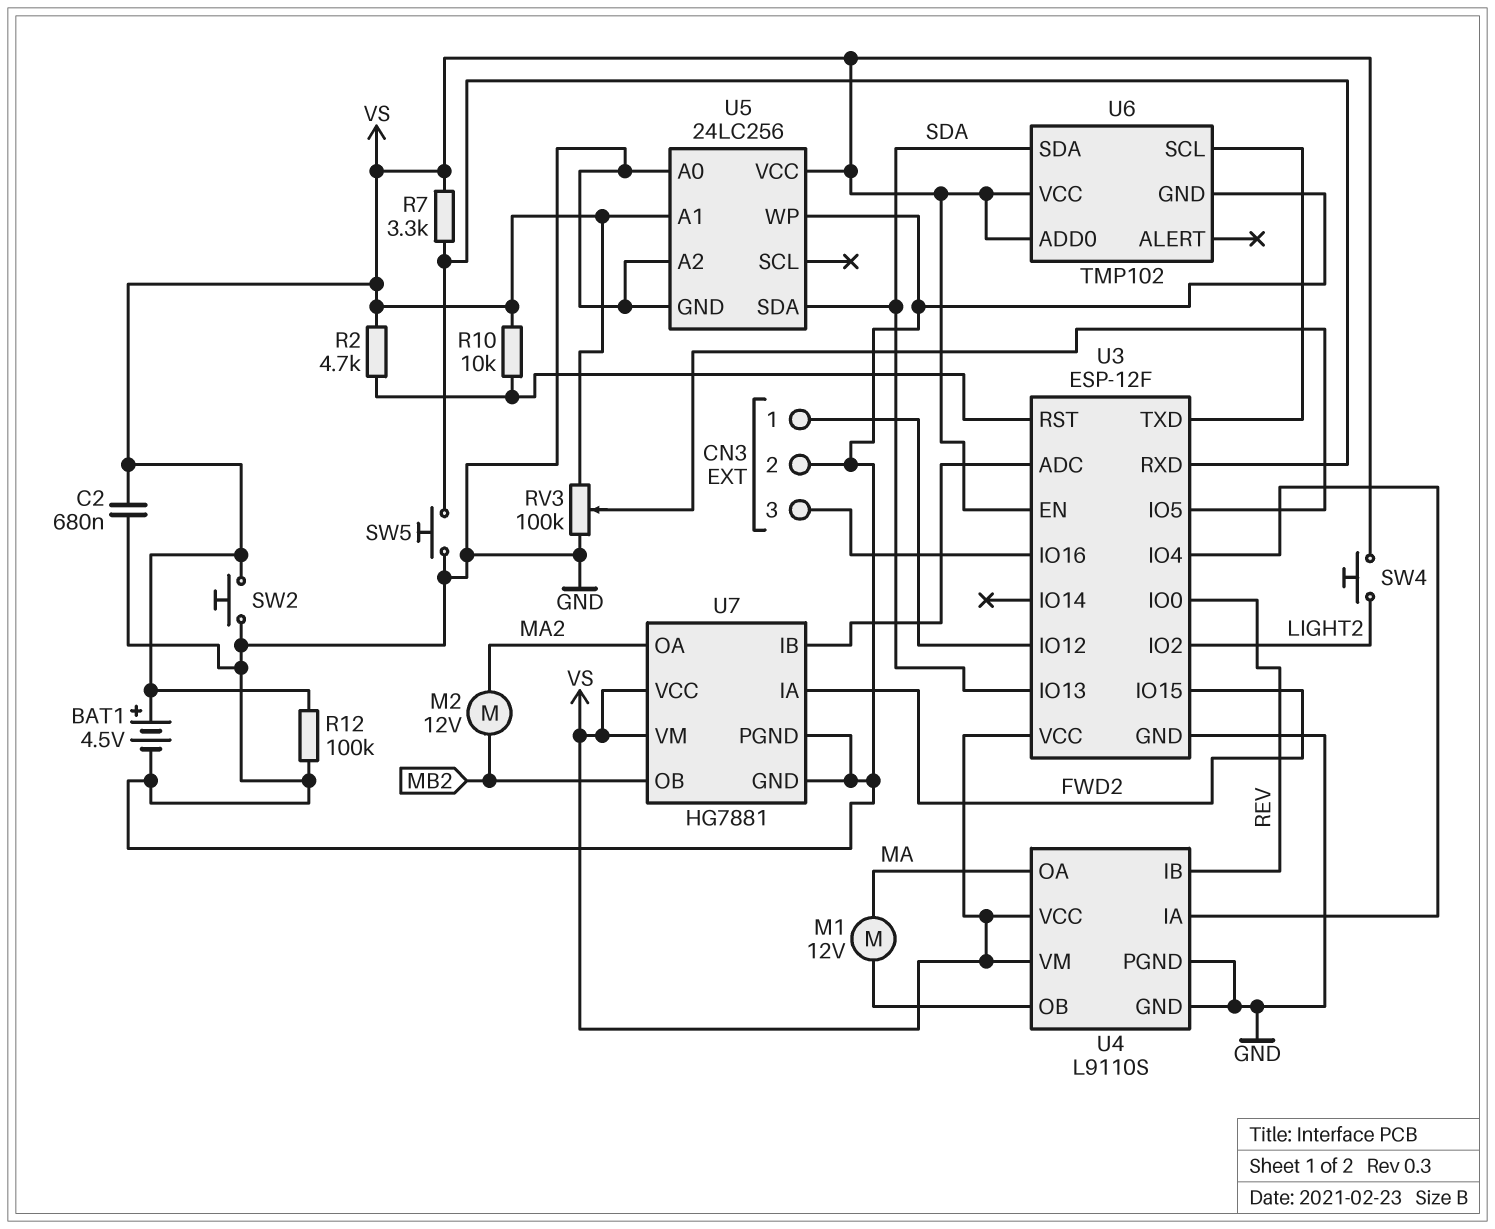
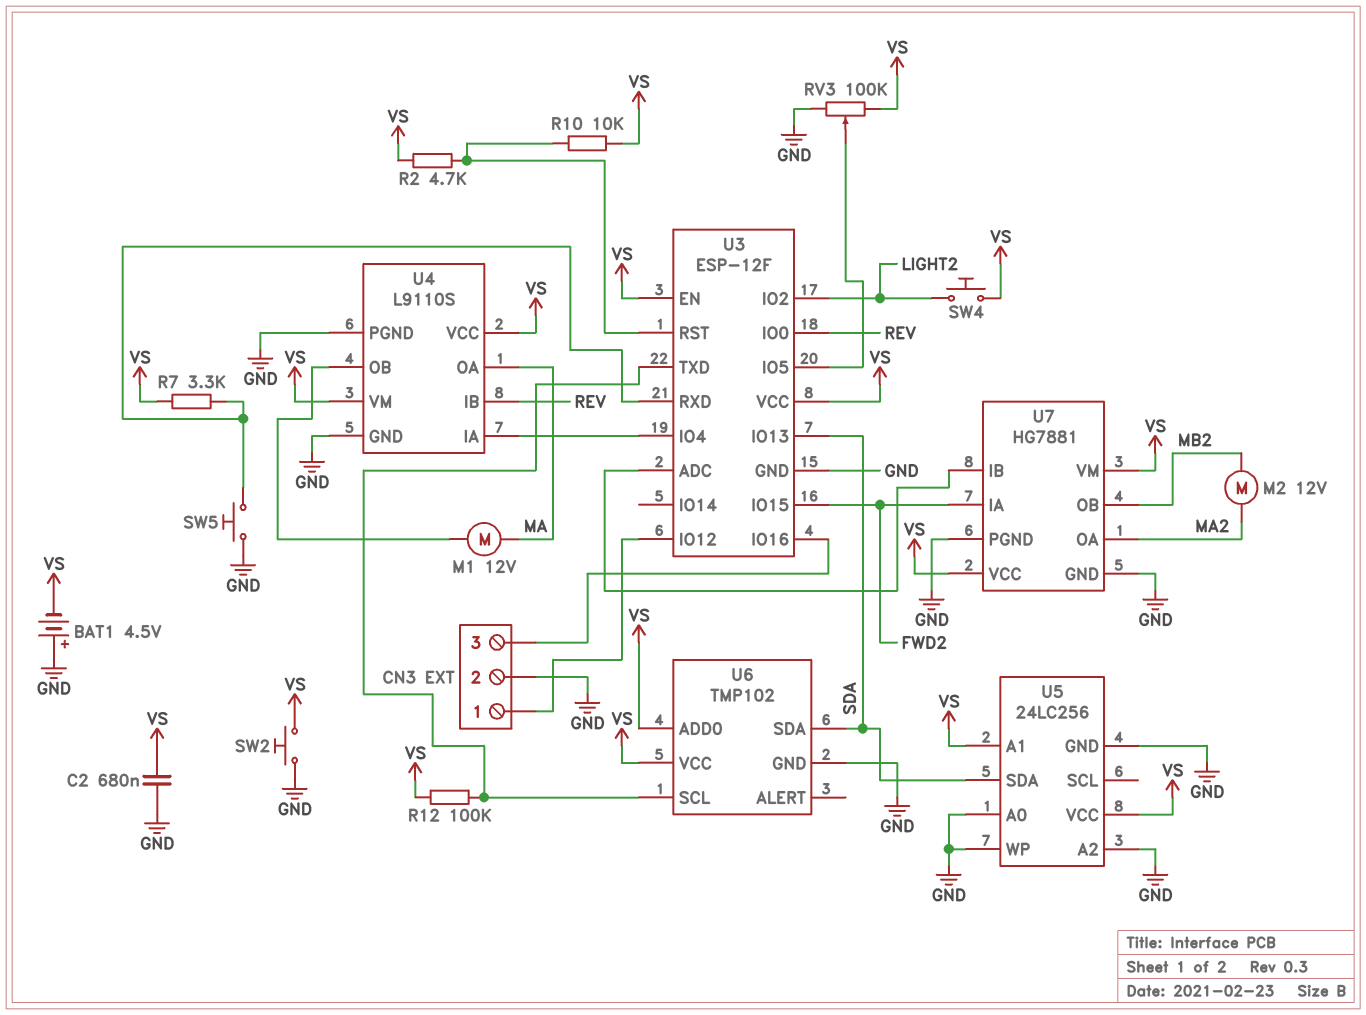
BAT1: 4.5V (plus VS, minus GND) -> 4.5V (plus GND, minus VS)
R12: 100k (GND, VS) -> 100k (U3/TXD, VS)

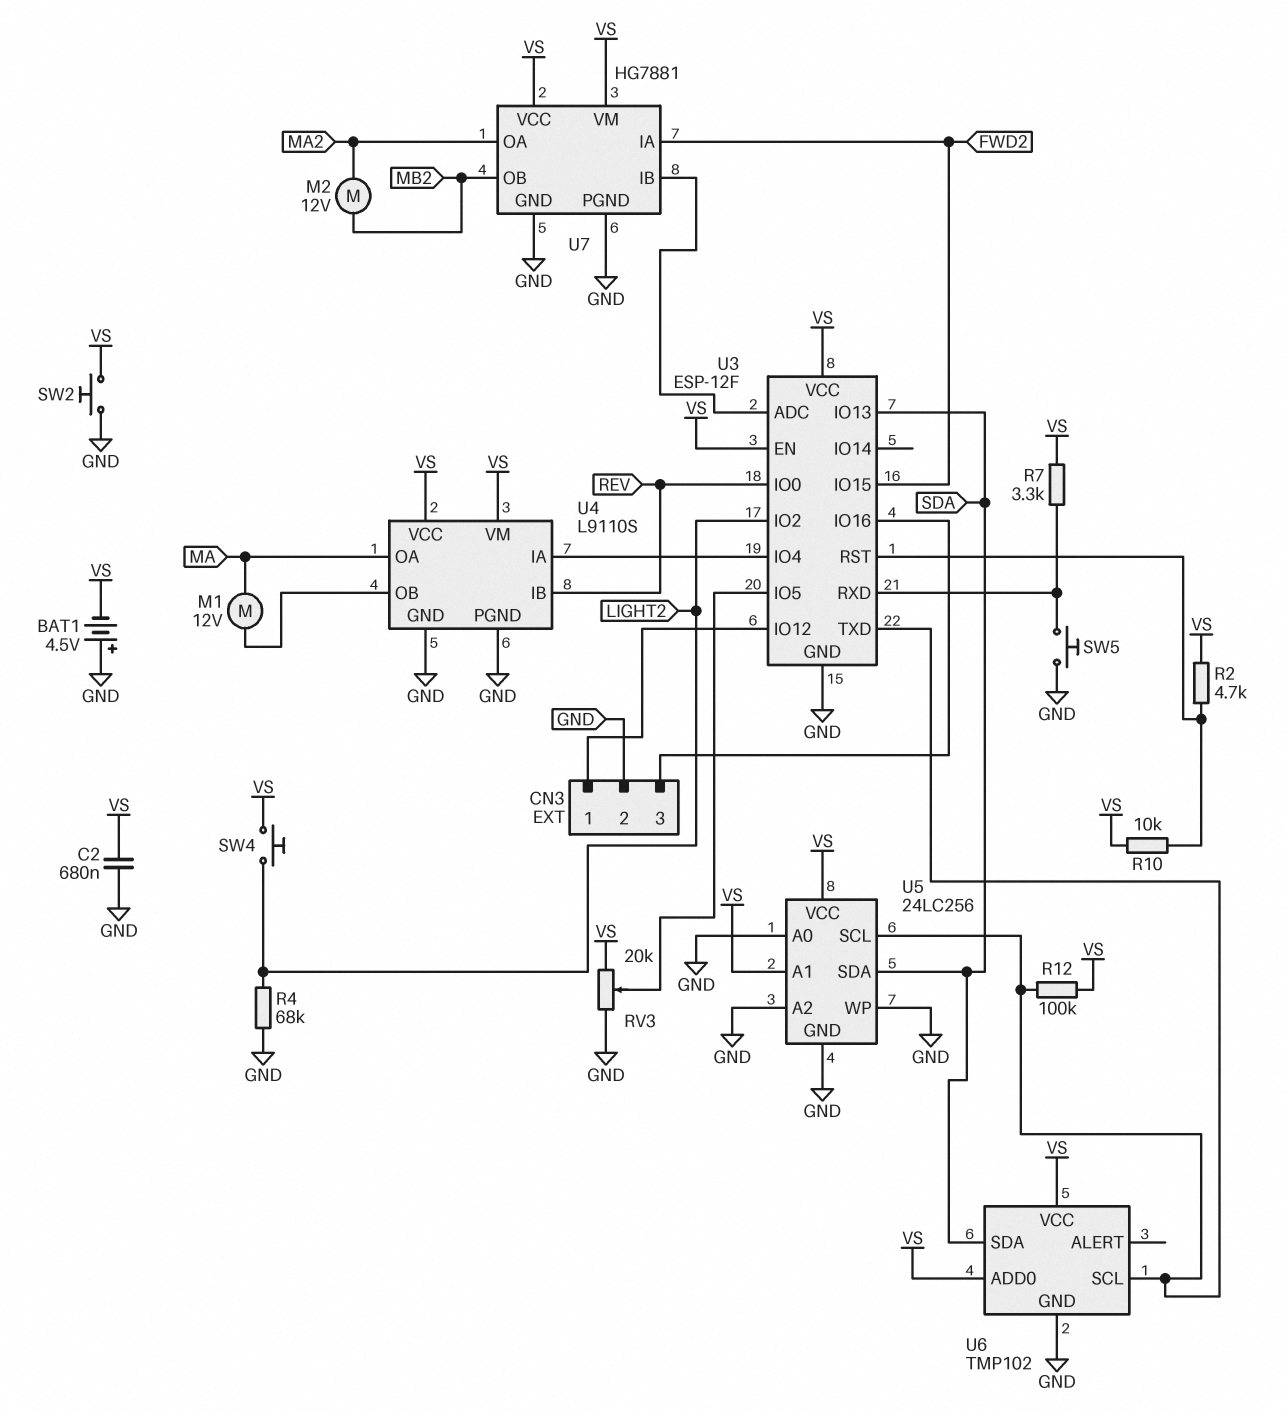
R4: none -> 68k (GND, LIGHT2)
RV3: 100k (GND, VS, wiper U3/IO5) -> 20k (GND, VS, wiper U3/IO5)
U5 pin SCL: none -> U3/TXD

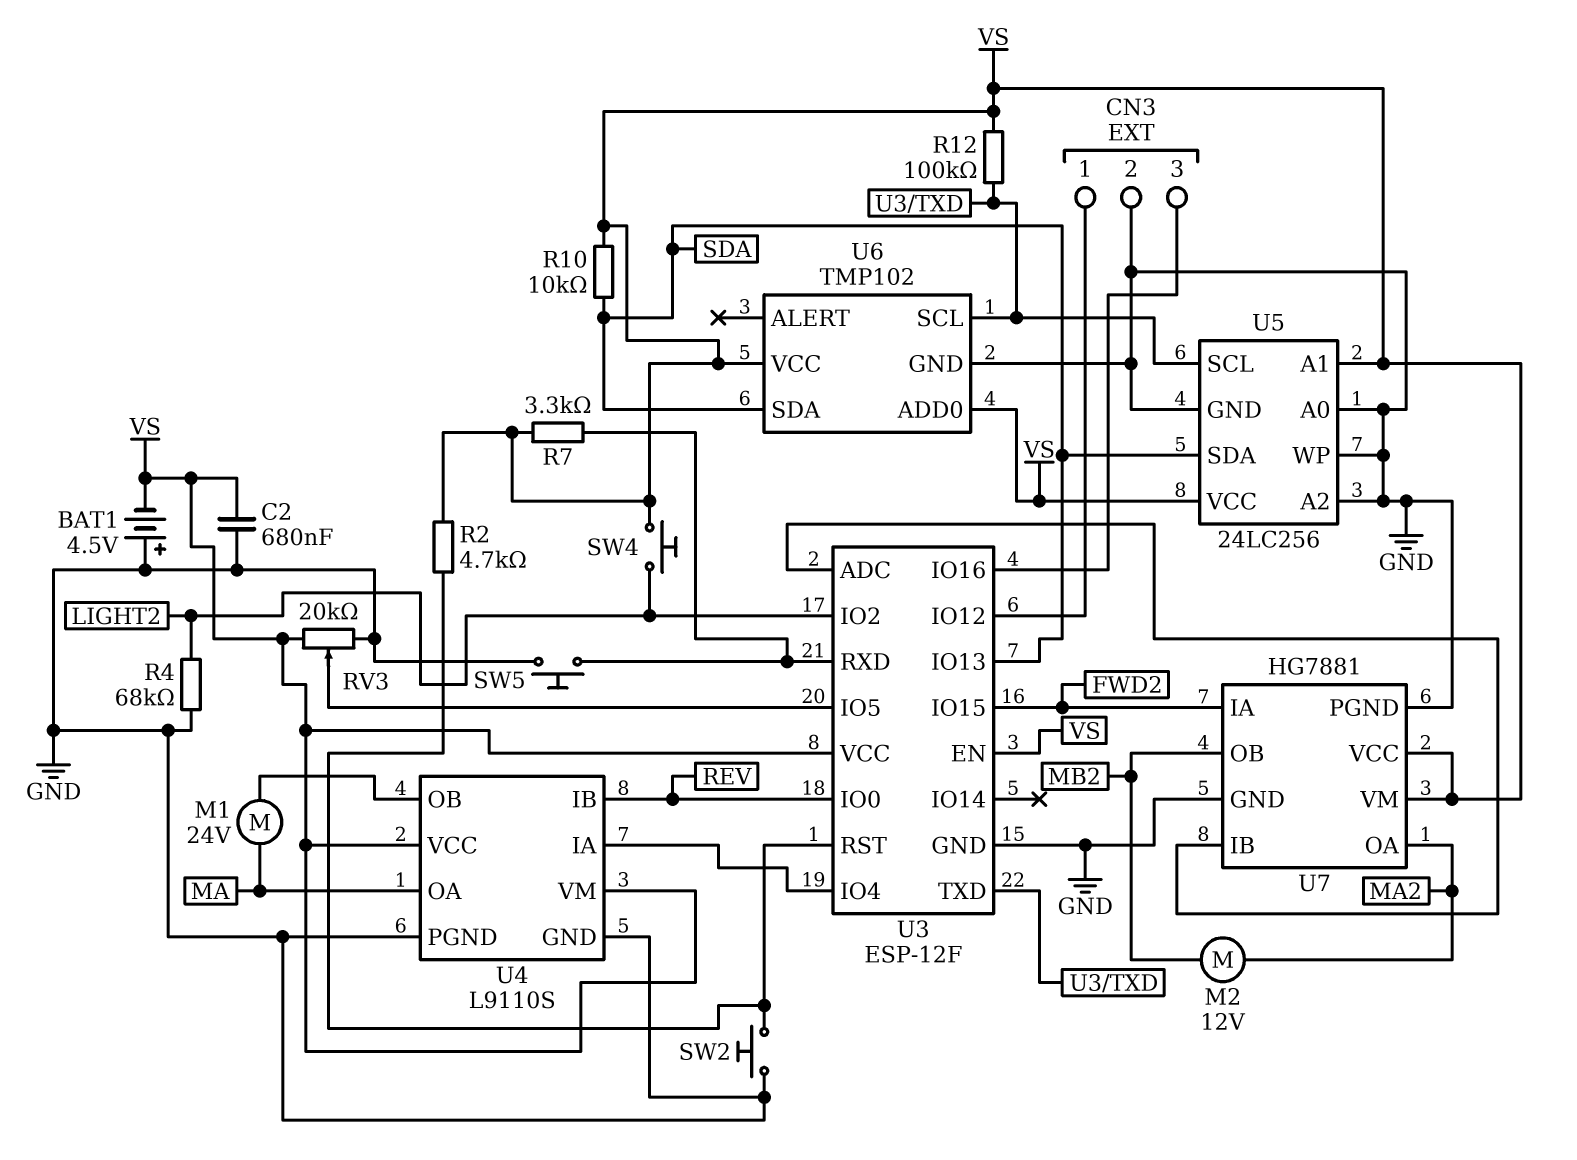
M1: motor 12V (MA, U4/OB) -> motor 24V (MA, U4/OB)
R10: 10k (U3/RST, VS) -> 10k (SDA, VS)
SW2: button (GND, VS) -> button (GND, U3/RST)

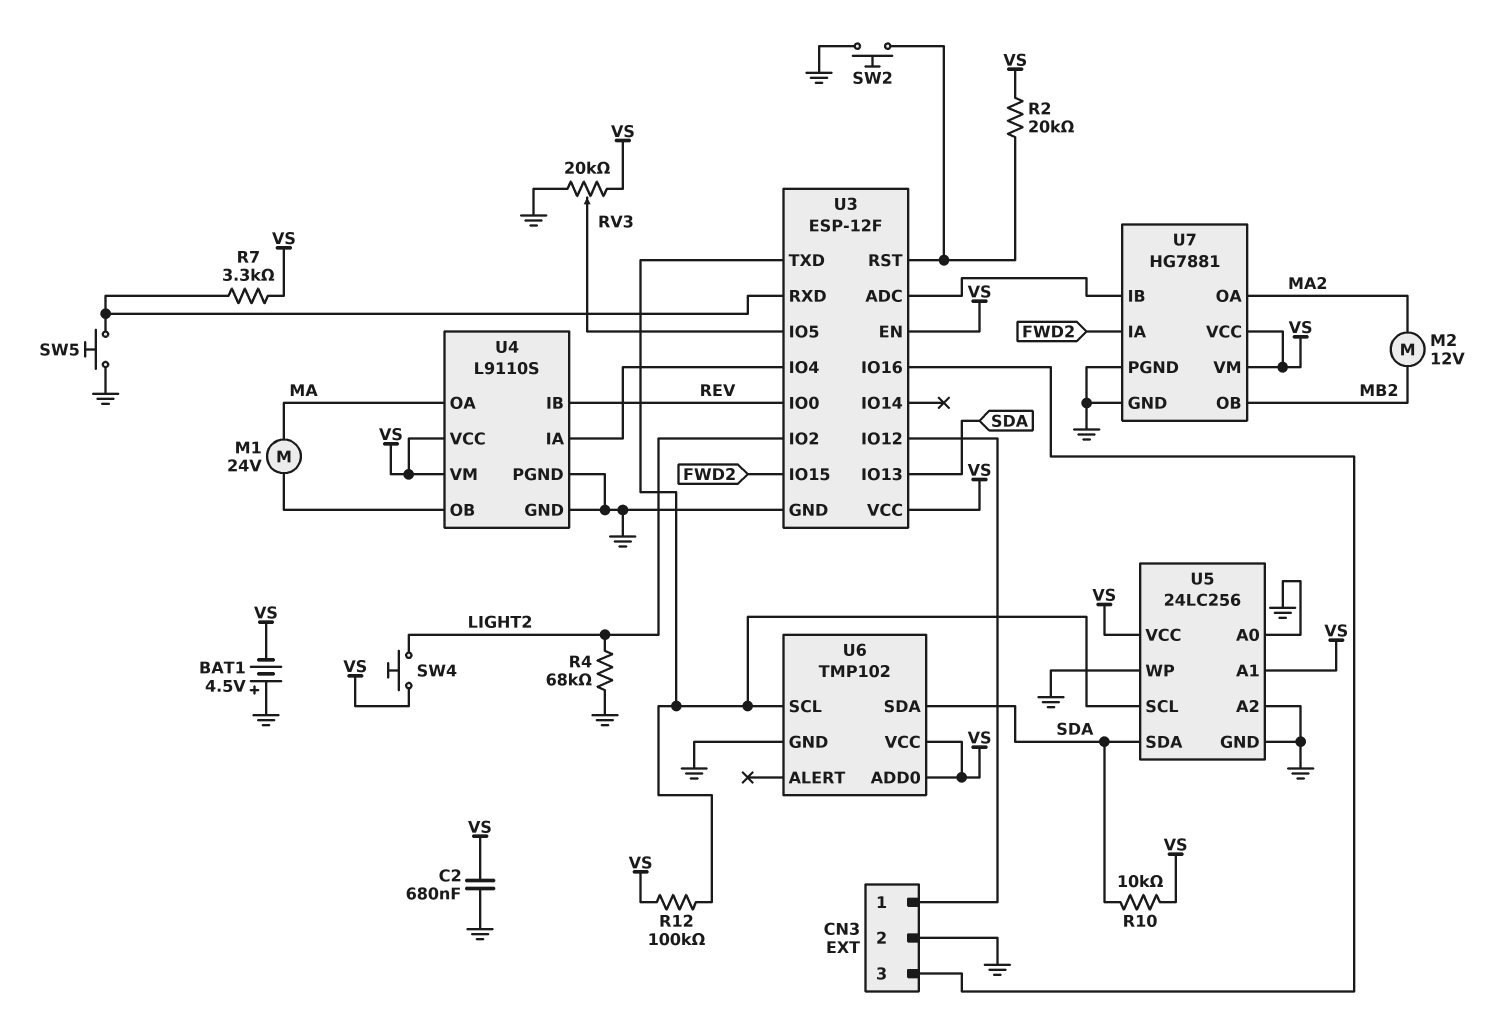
R2: 4.7k (U3/RST, VS) -> 20k (U3/RST, VS)

